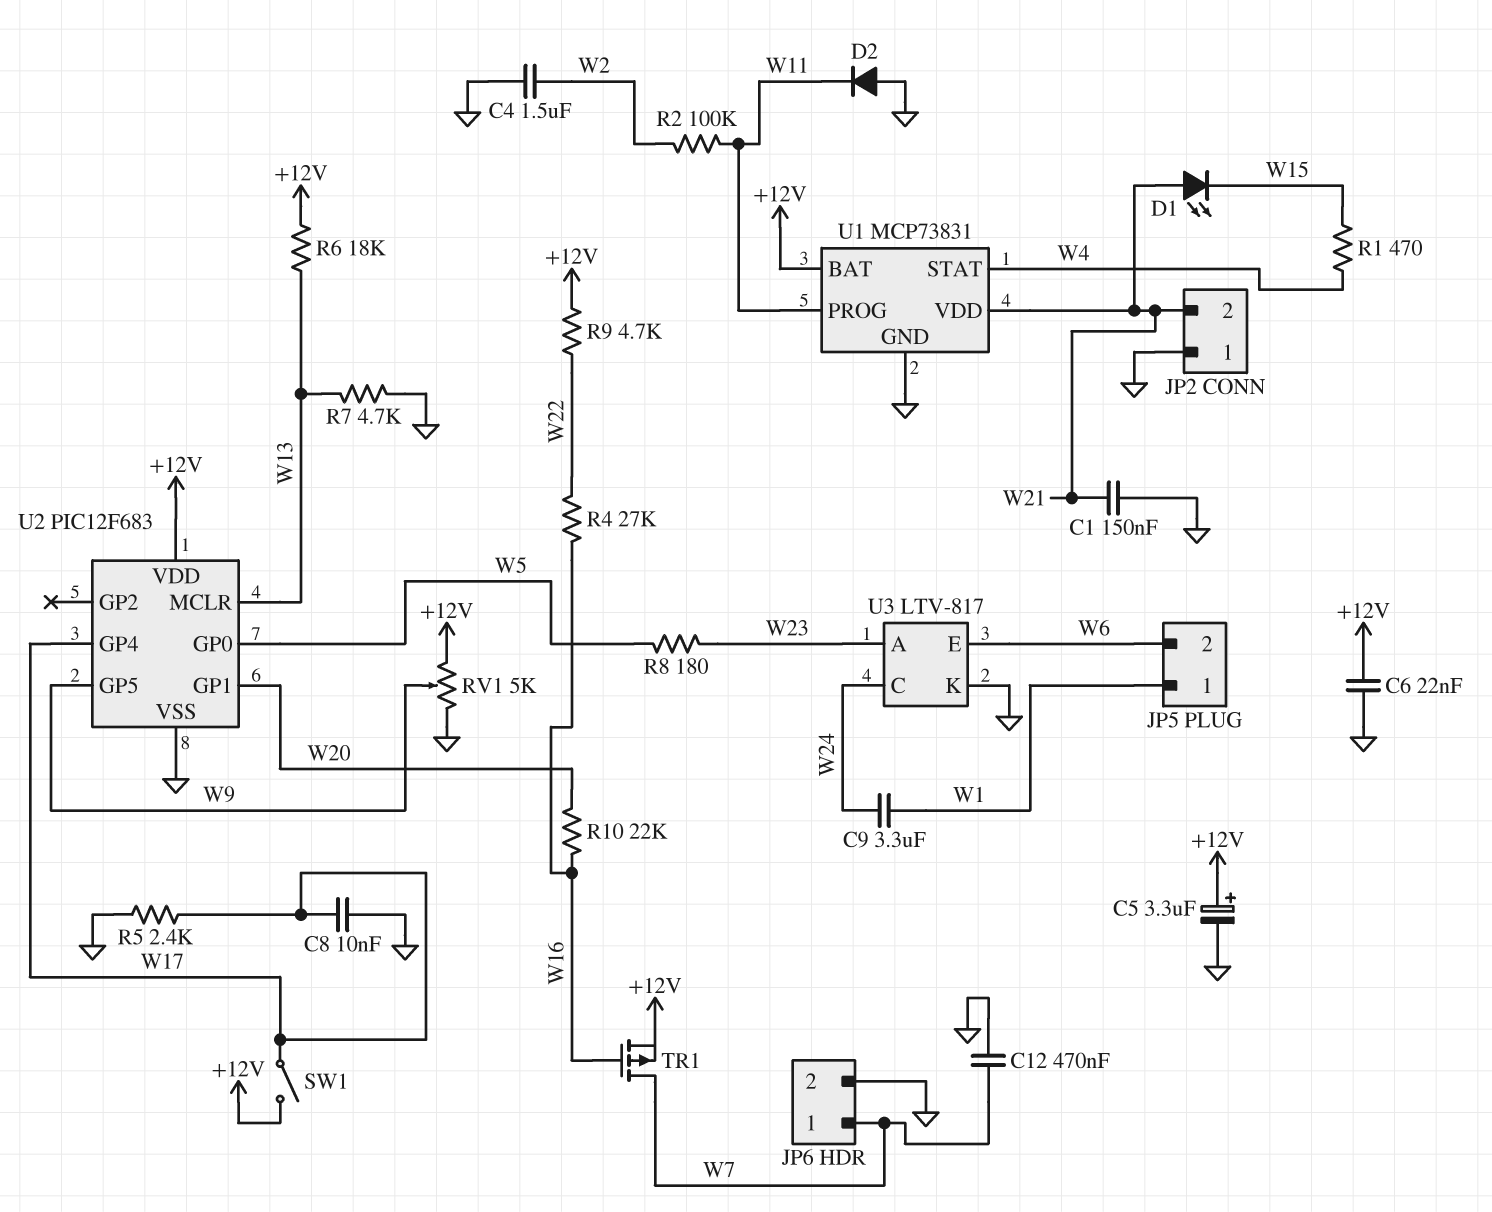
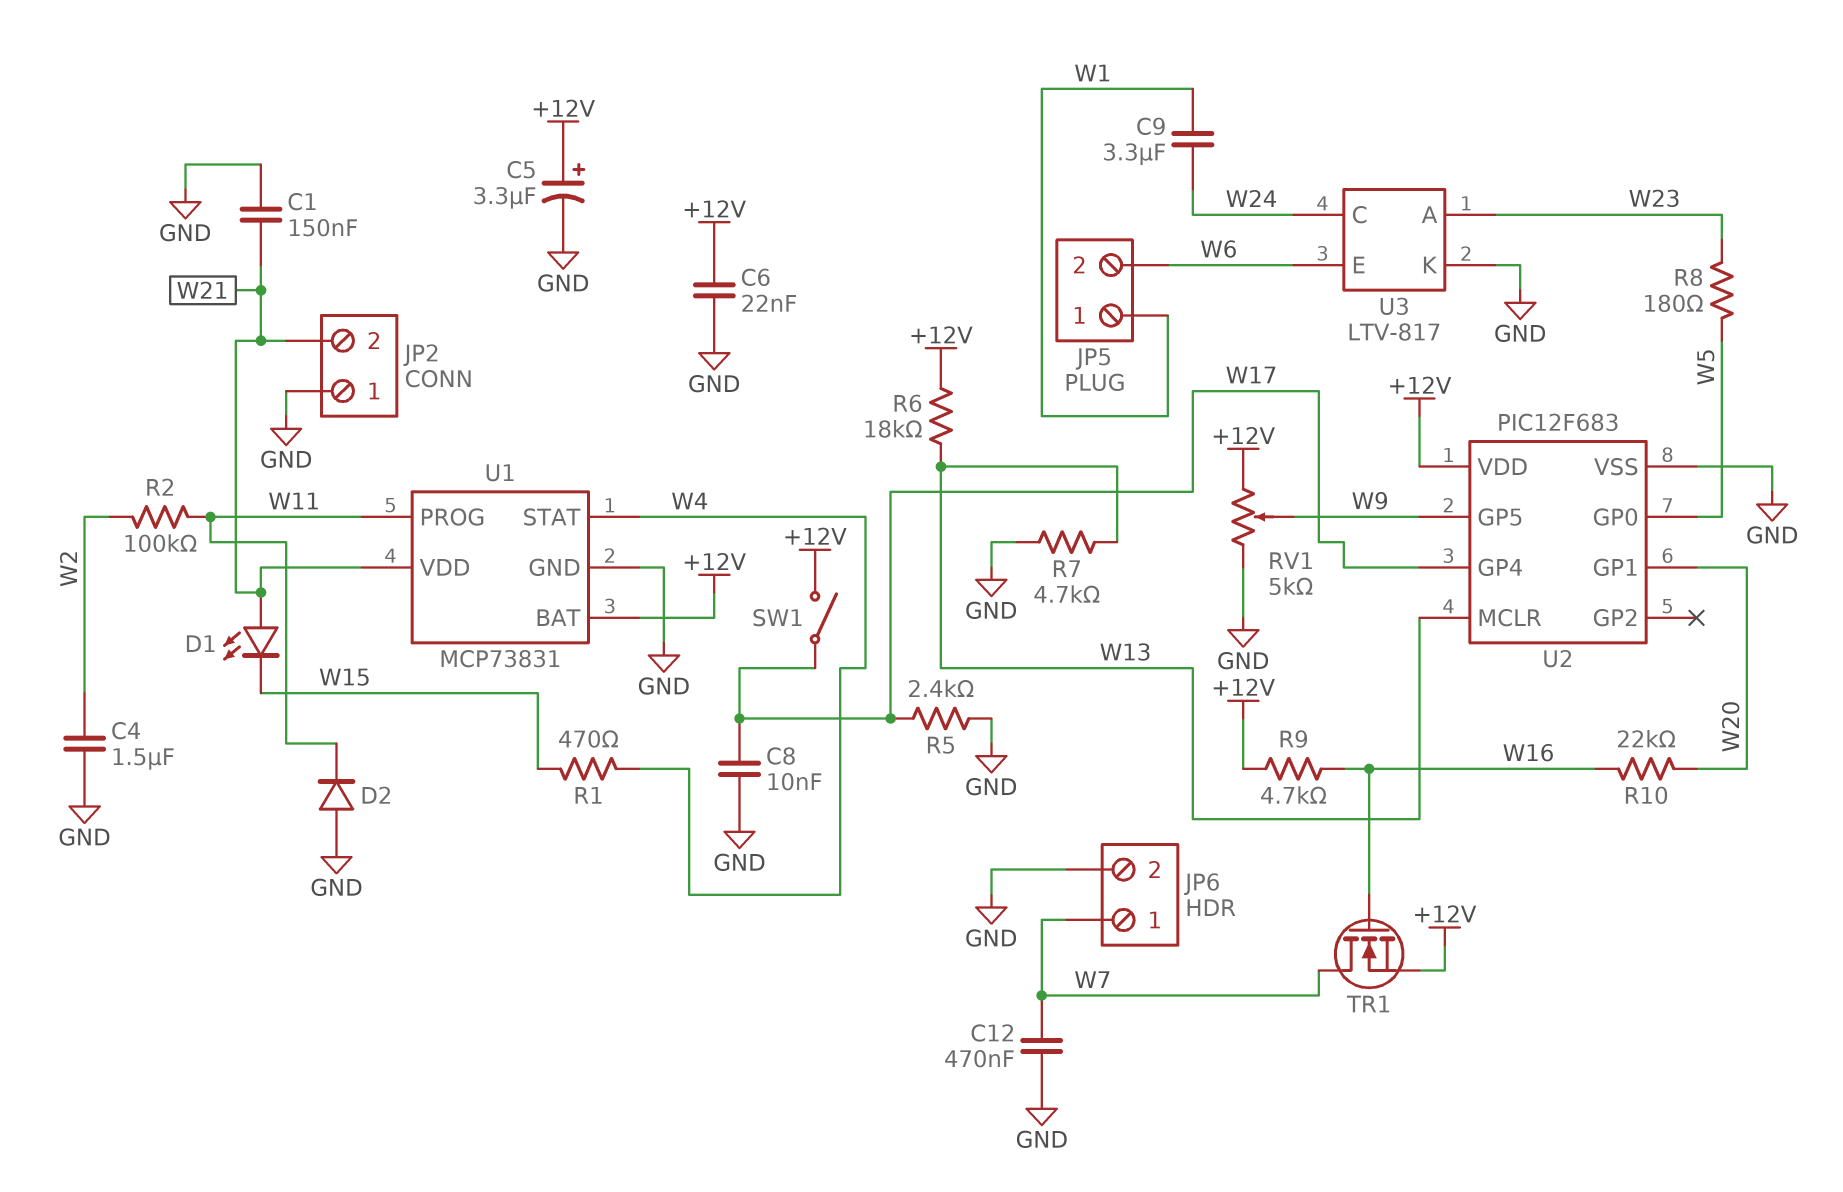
R4: 27k (W16, W22) -> none
R9: 4.7k (+12V, W22) -> 4.7k (+12V, W16)
TR1: PMOS (G W16, D W7, S +12V) -> NMOS (G W16, D W7, S +12V)

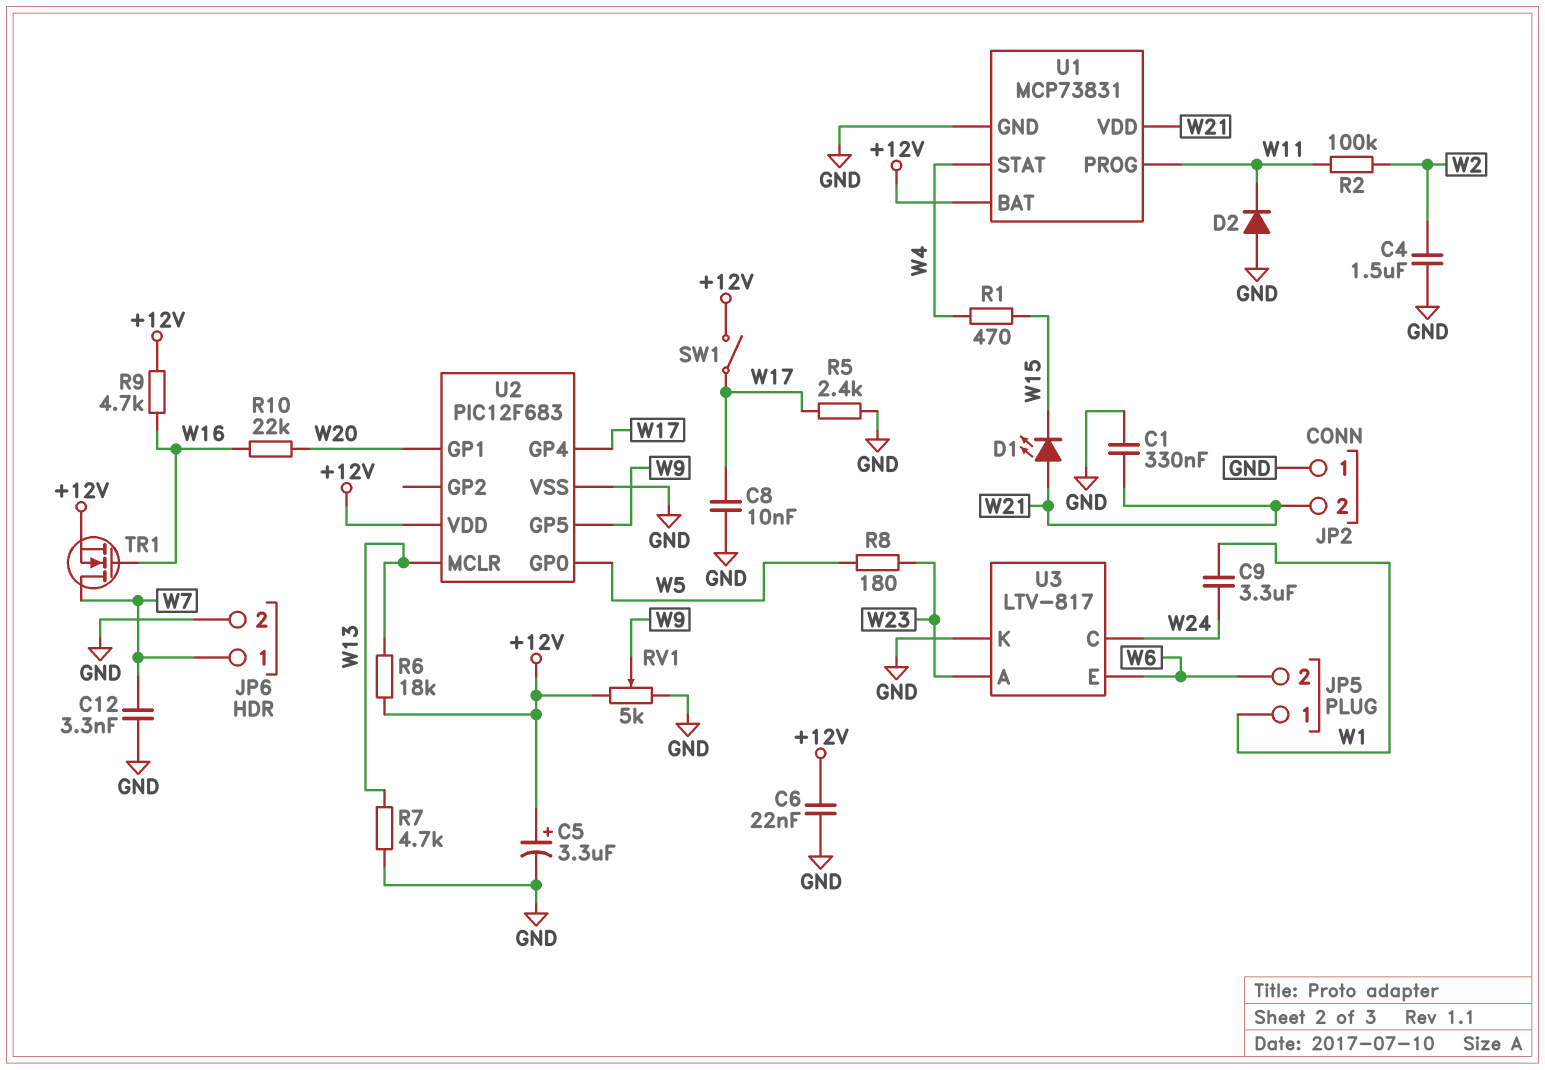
C1: 150nF (GND, W21) -> 330nF (GND, W21)
C12: 470nF (GND, W7) -> 3.3nF (GND, W7)

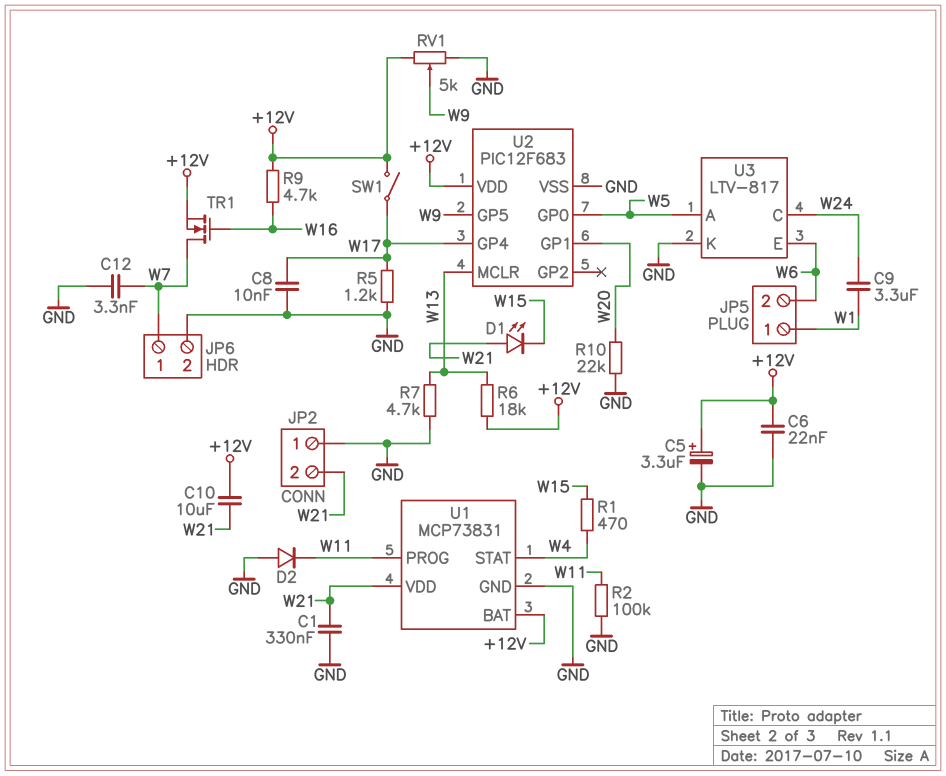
C4: 1.5uF (GND, W2) -> none
C10: none -> 10uF (+12V, W21)
R2: 100k (W2, W11) -> 100k (GND, W11)
R5: 2.4k (GND, W17) -> 1.2k (GND, W17)
R8: 180 (W5, W23) -> none
R10: 22k (W16, W20) -> 22k (GND, W20)
U3 pin A: W23 -> W5

